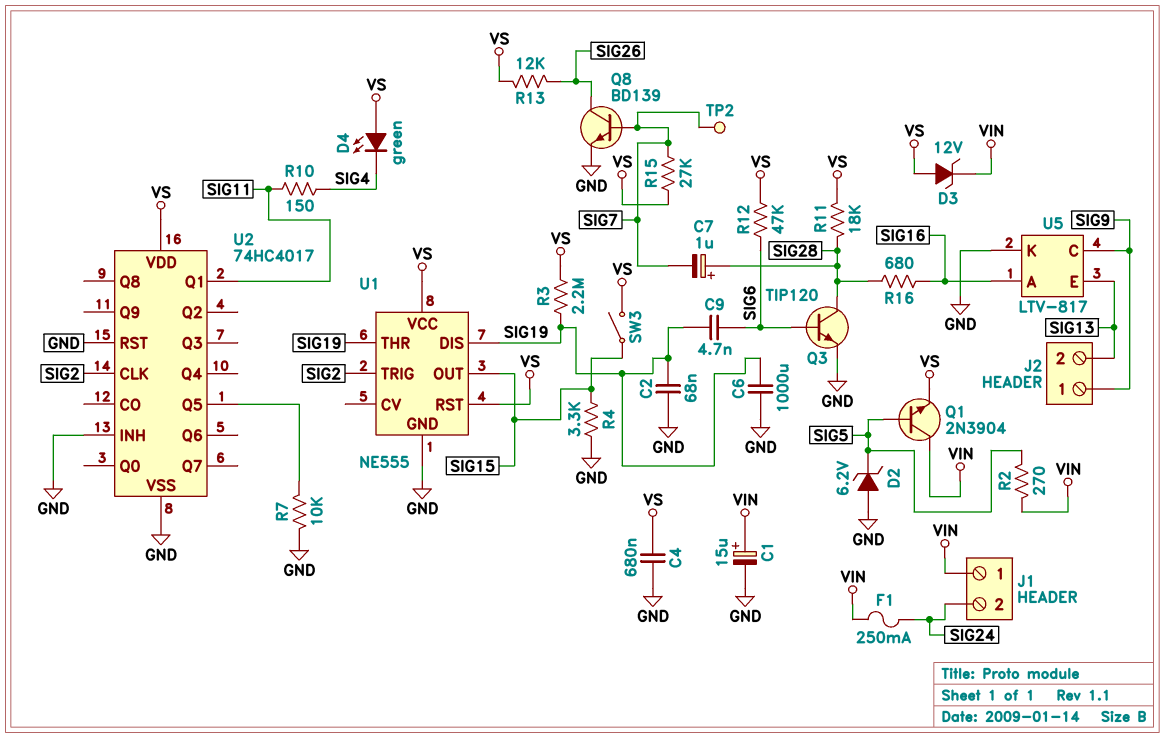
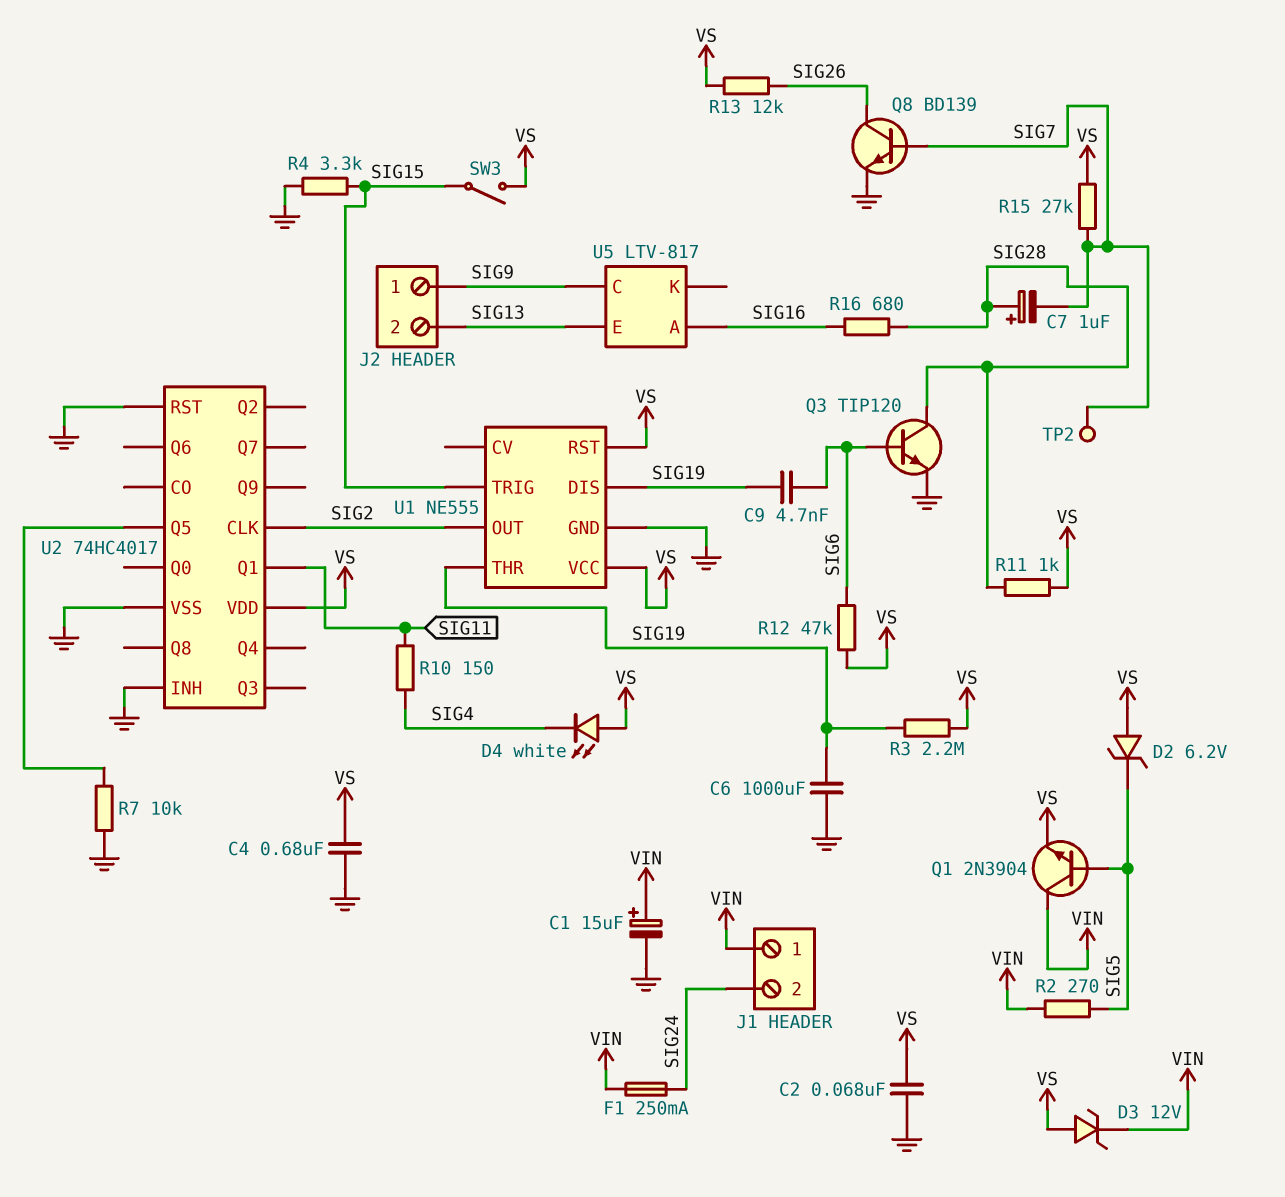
C2: 68nF (GND, SIG19) -> 68nF (GND, VS)
D2: zener 6.2V (A GND, K SIG5) -> zener 6.2V (A VS, K SIG5)
D4: LED green (A VS, K SIG4) -> LED white (A VS, K SIG4)
R11: 18k (SIG28, VS) -> 1k (SIG28, VS)
U1 pin OUT: SIG15 -> SIG2
U1 pin TRIG: SIG2 -> SIG15
U5 pin K: GND -> none

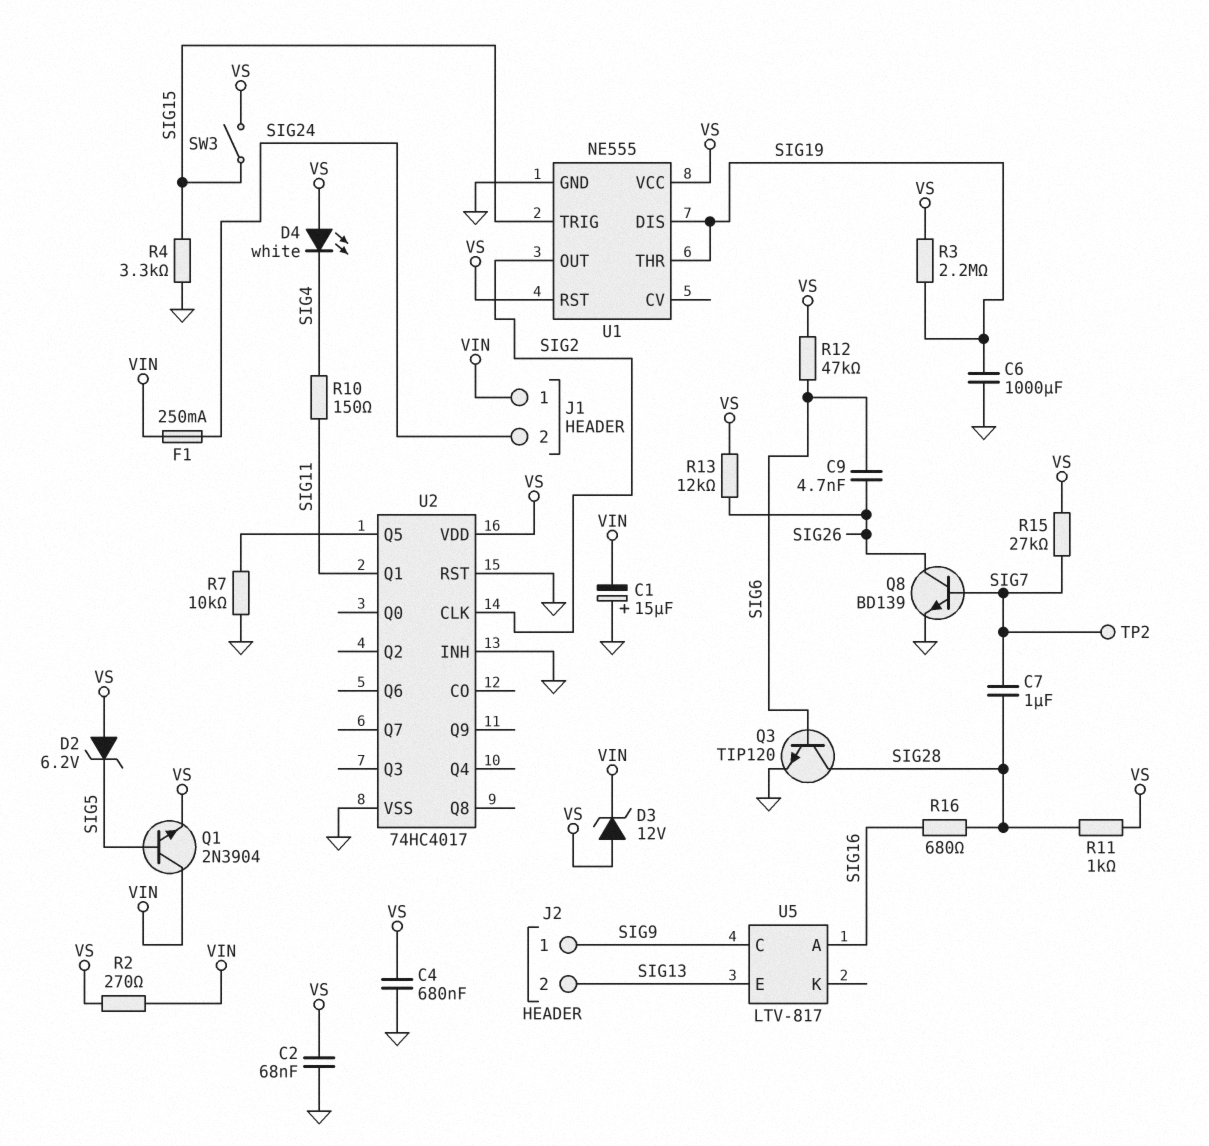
C1: 15uF (plus VIN, minus GND) -> 15uF (plus GND, minus VIN)
C7: 1uF (plus SIG28, minus SIG7) -> 1uF (SIG7, SIG28)
C9: 4.7nF (SIG6, SIG19) -> 4.7nF (SIG6, SIG26)
R2: 270 (SIG5, VIN) -> 270 (VIN, VS)

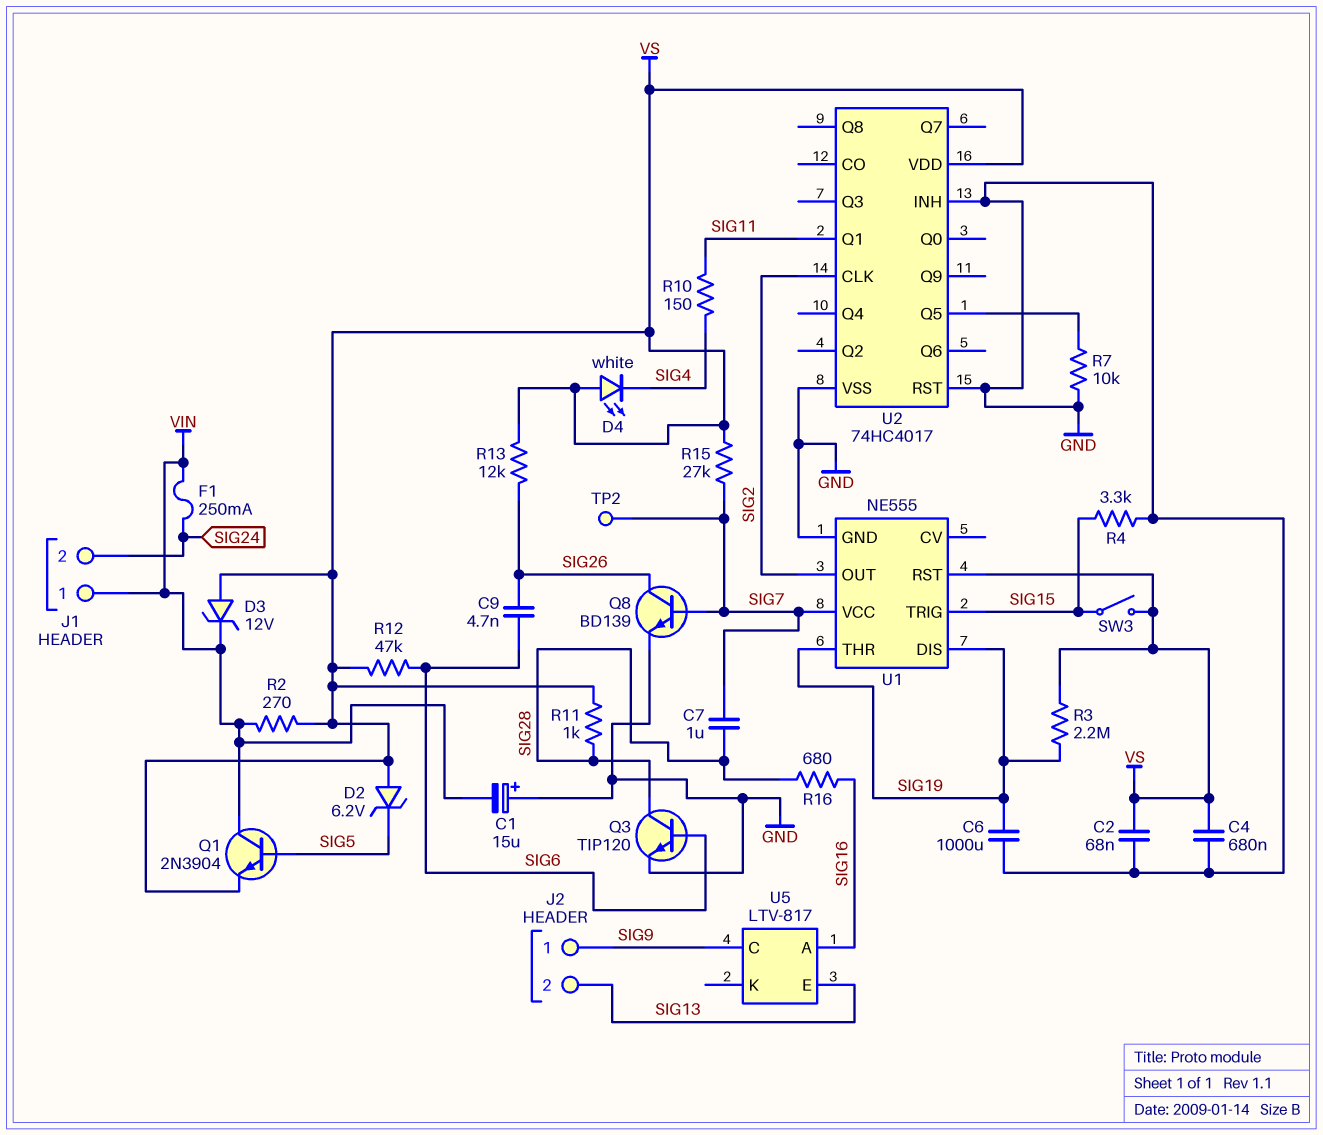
U1 pin VCC: VS -> SIG7

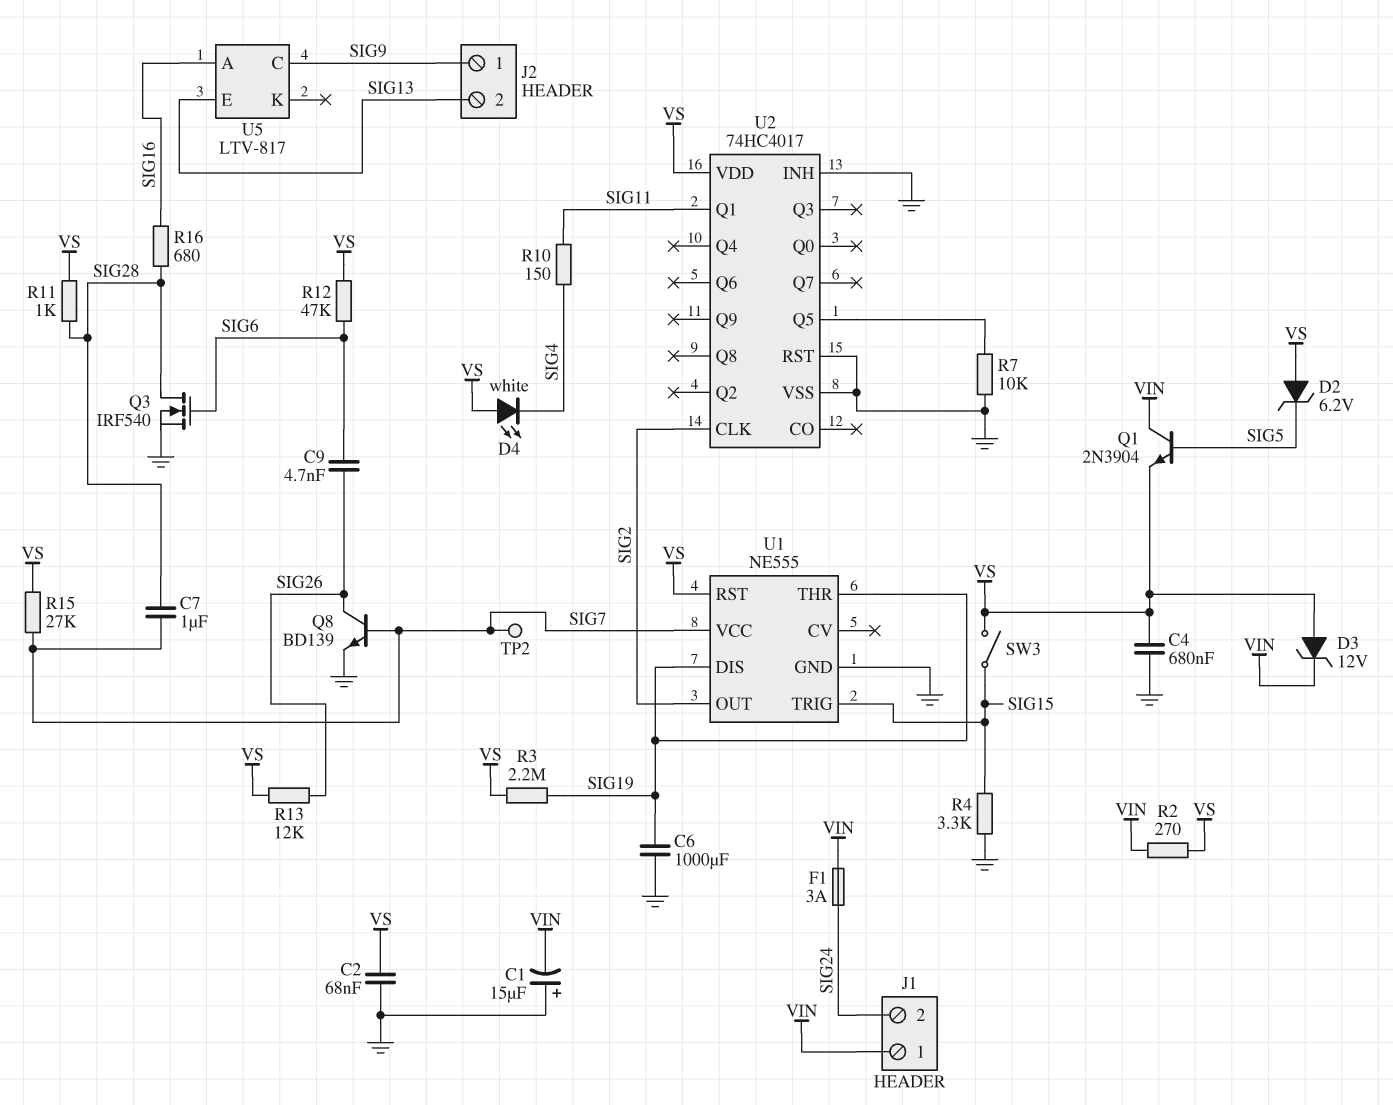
F1: 250mA (SIG24, VIN) -> 3A (SIG24, VIN)
Q3: NPN TIP120 (B SIG6, C SIG28, E GND) -> NMOS IRF540 (G SIG6, D SIG28, S GND)

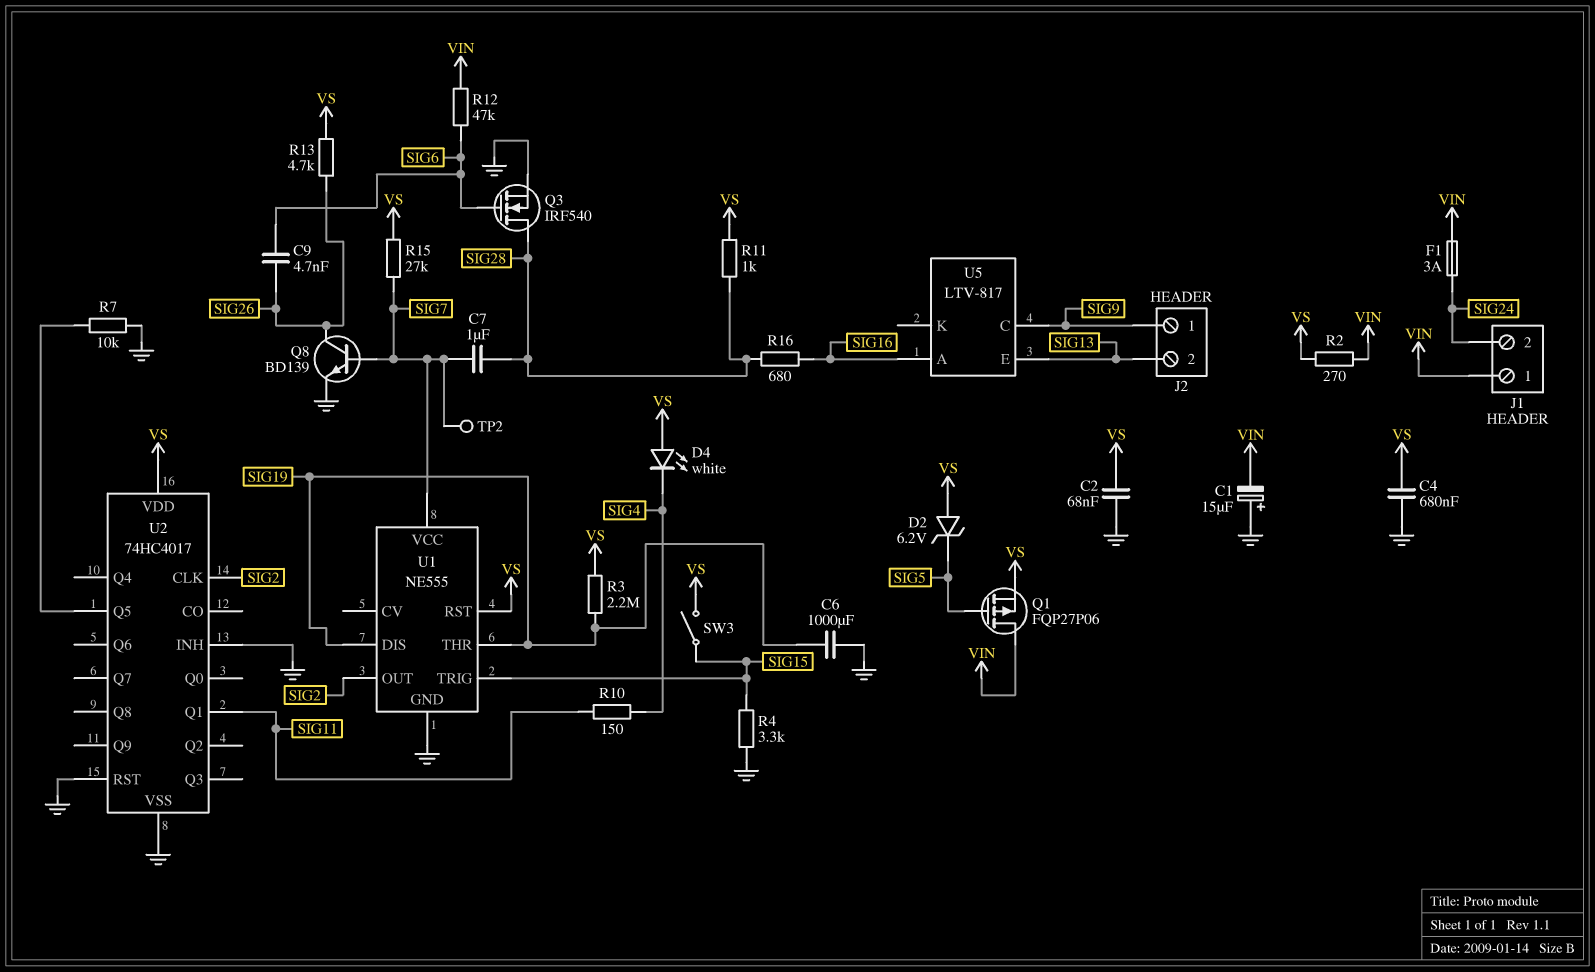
D3: zener 12V (A VS, K VIN) -> none
Q1: NPN 2N3904 (B SIG5, C VIN, E VS) -> PMOS FQP27P06 (G SIG5, D VIN, S VS)
R12: 47k (SIG6, VS) -> 47k (SIG6, VIN)
R13: 12k (SIG26, VS) -> 4.7k (SIG26, VS)

